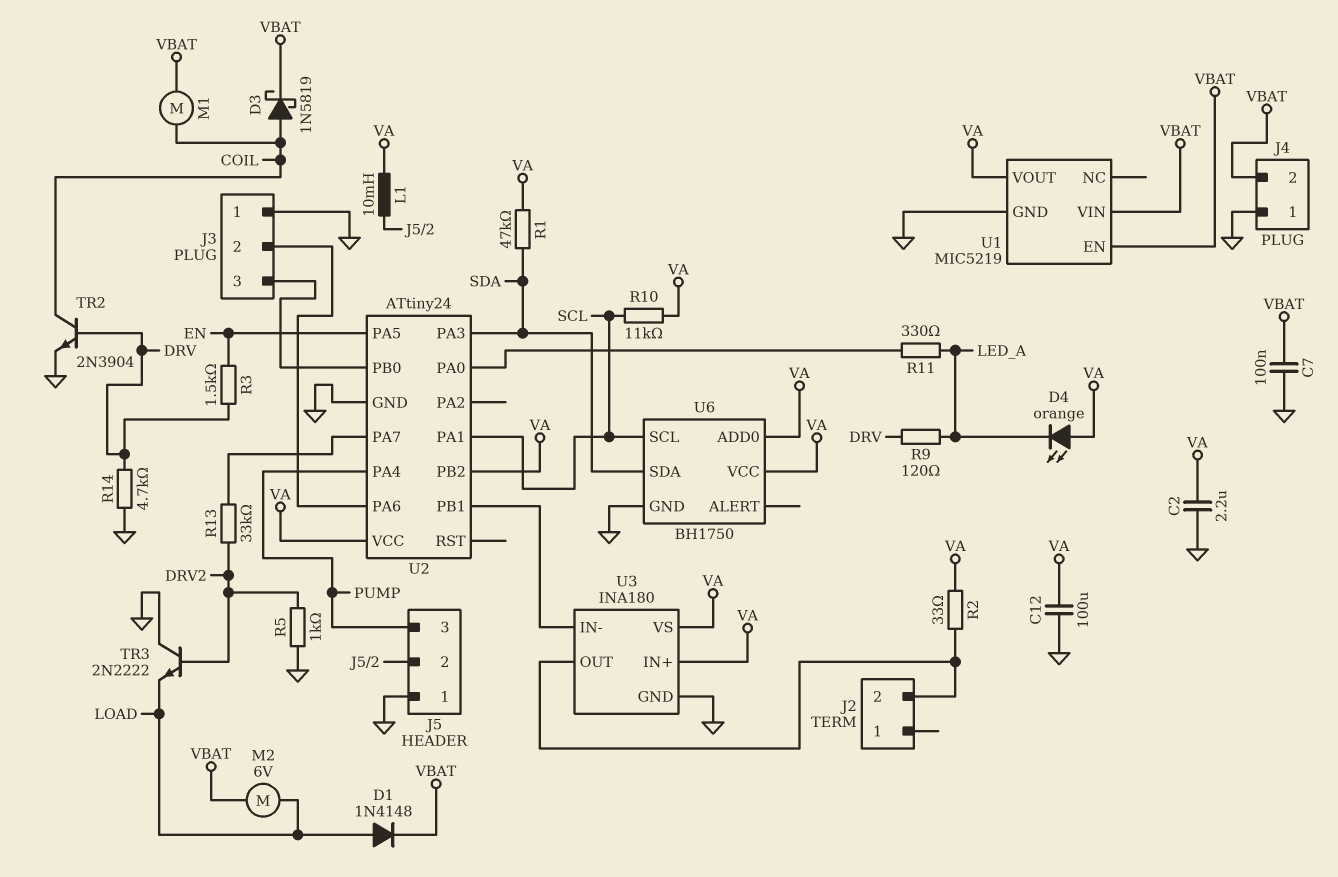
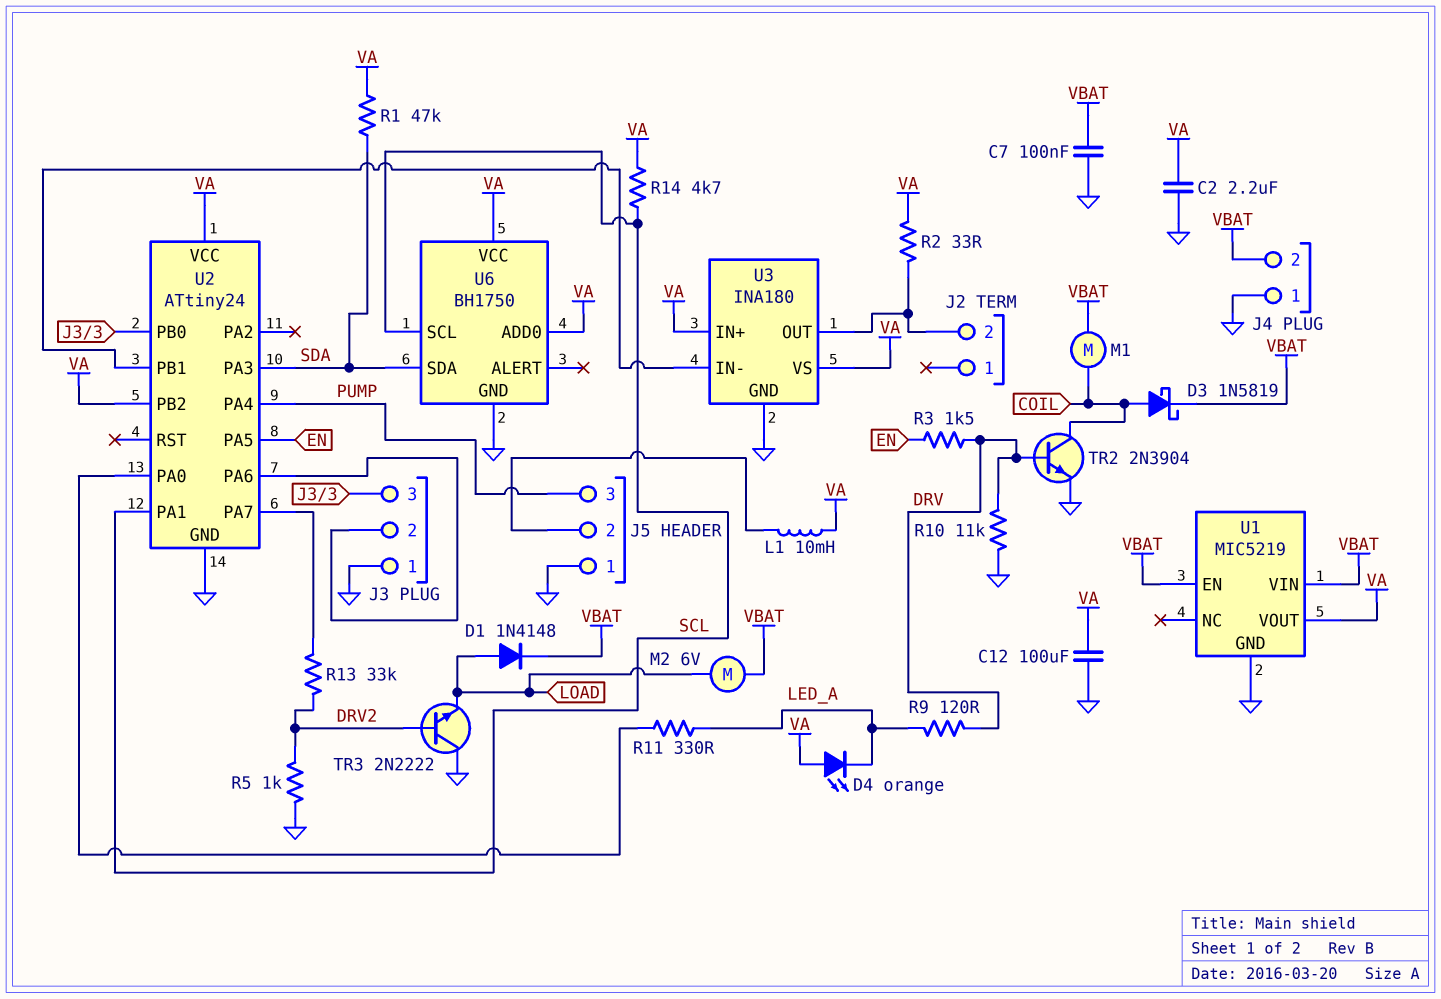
R10: 11k (SCL, VA) -> 11k (DRV, GND)
R14: 4.7k (DRV, GND) -> 4.7k (SCL, VA)

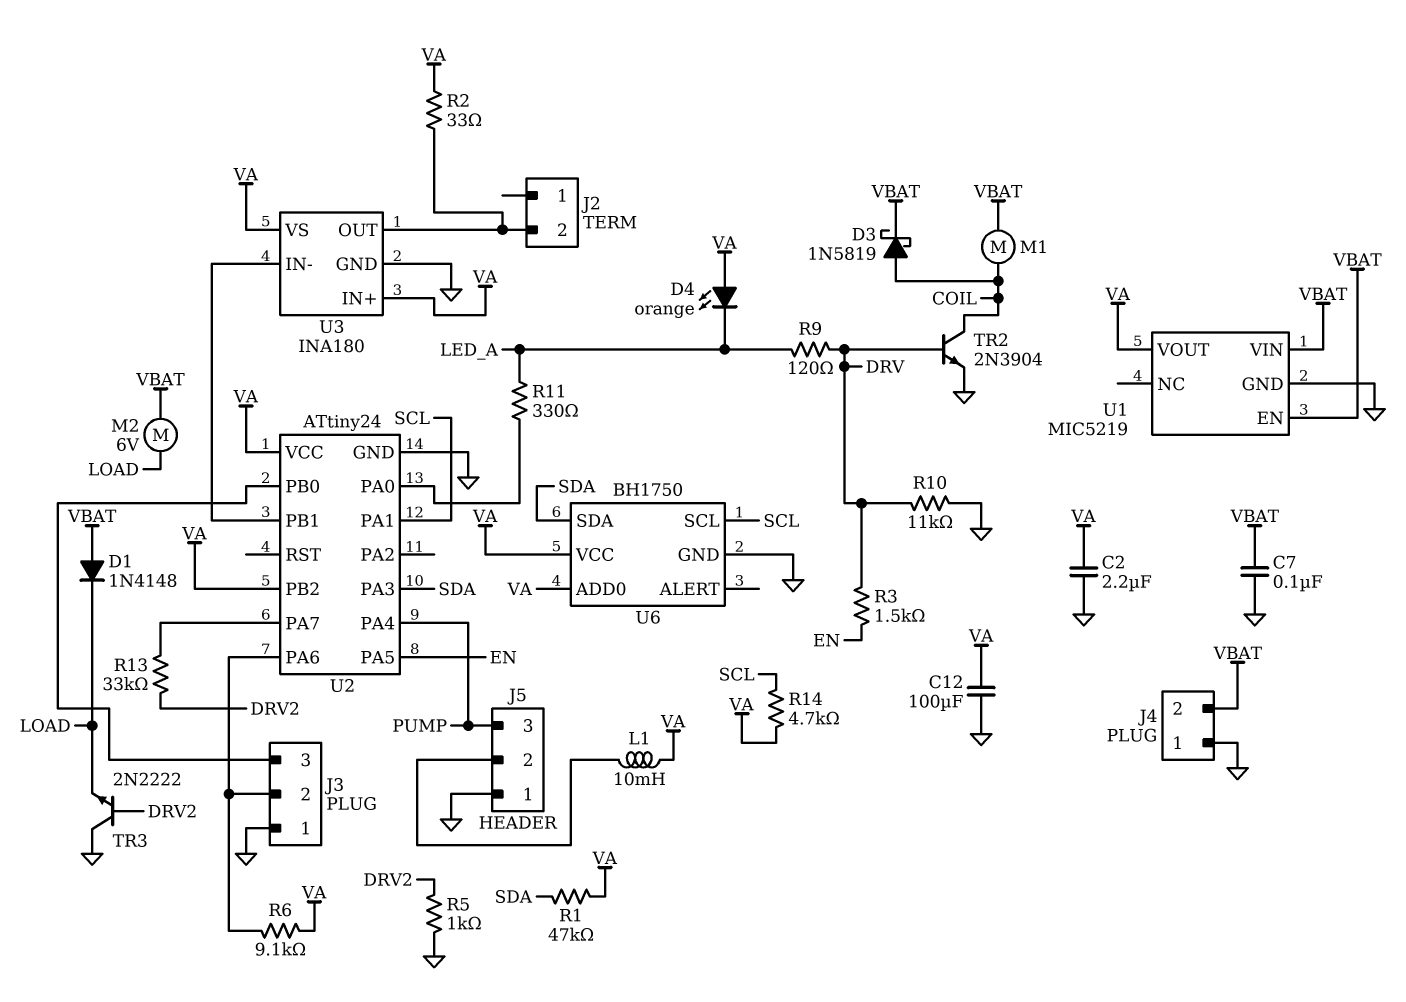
D1: diode 1N4148 (A LOAD, K VBAT) -> diode 1N4148 (A VBAT, K LOAD)
R6: none -> 9.1k (J3/2, VA)

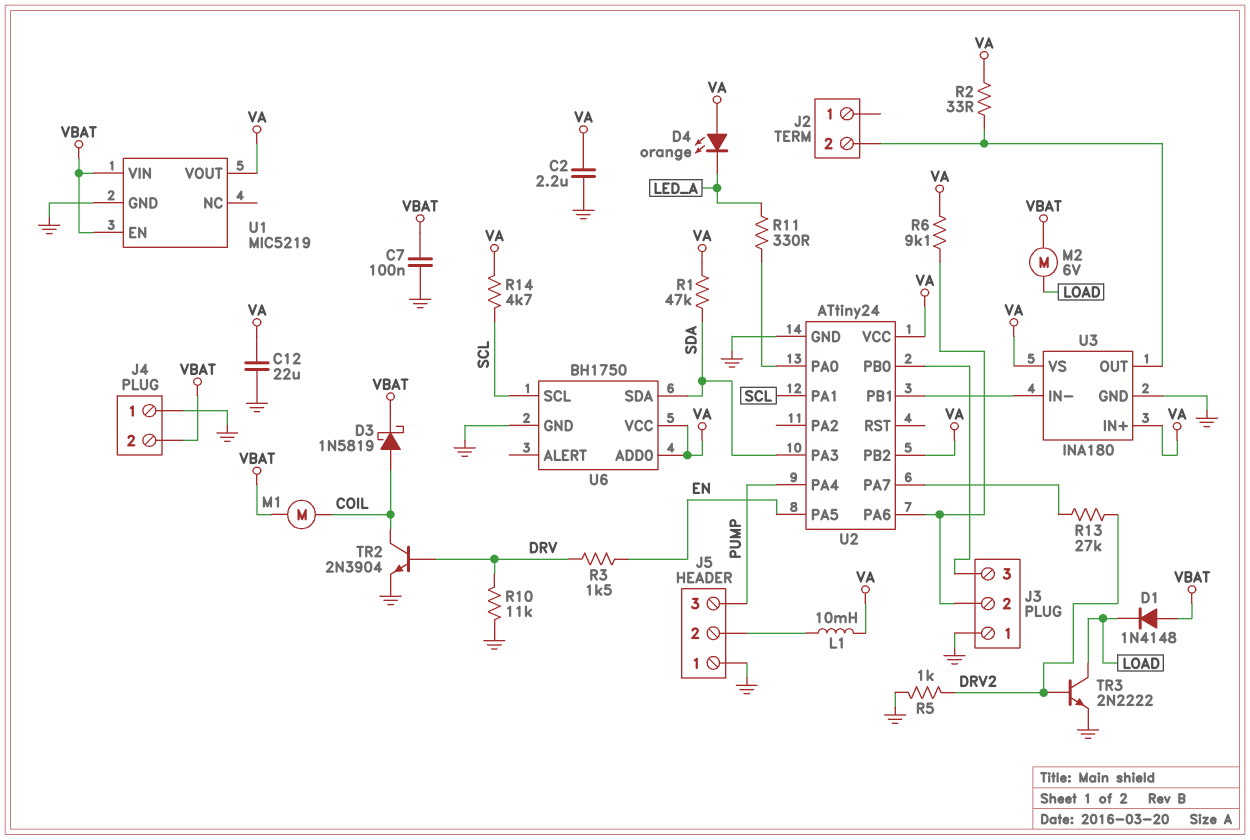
C12: 100uF (GND, VA) -> 22uF (GND, VA)
R9: 120 (DRV, LED_A) -> none
R13: 33k (DRV2, U2/PA7) -> 27k (DRV2, U2/PA7)
TR3: NPN 2N2222 (B DRV2, C GND, E LOAD) -> NPN 2N2222 (B DRV2, C LOAD, E GND)

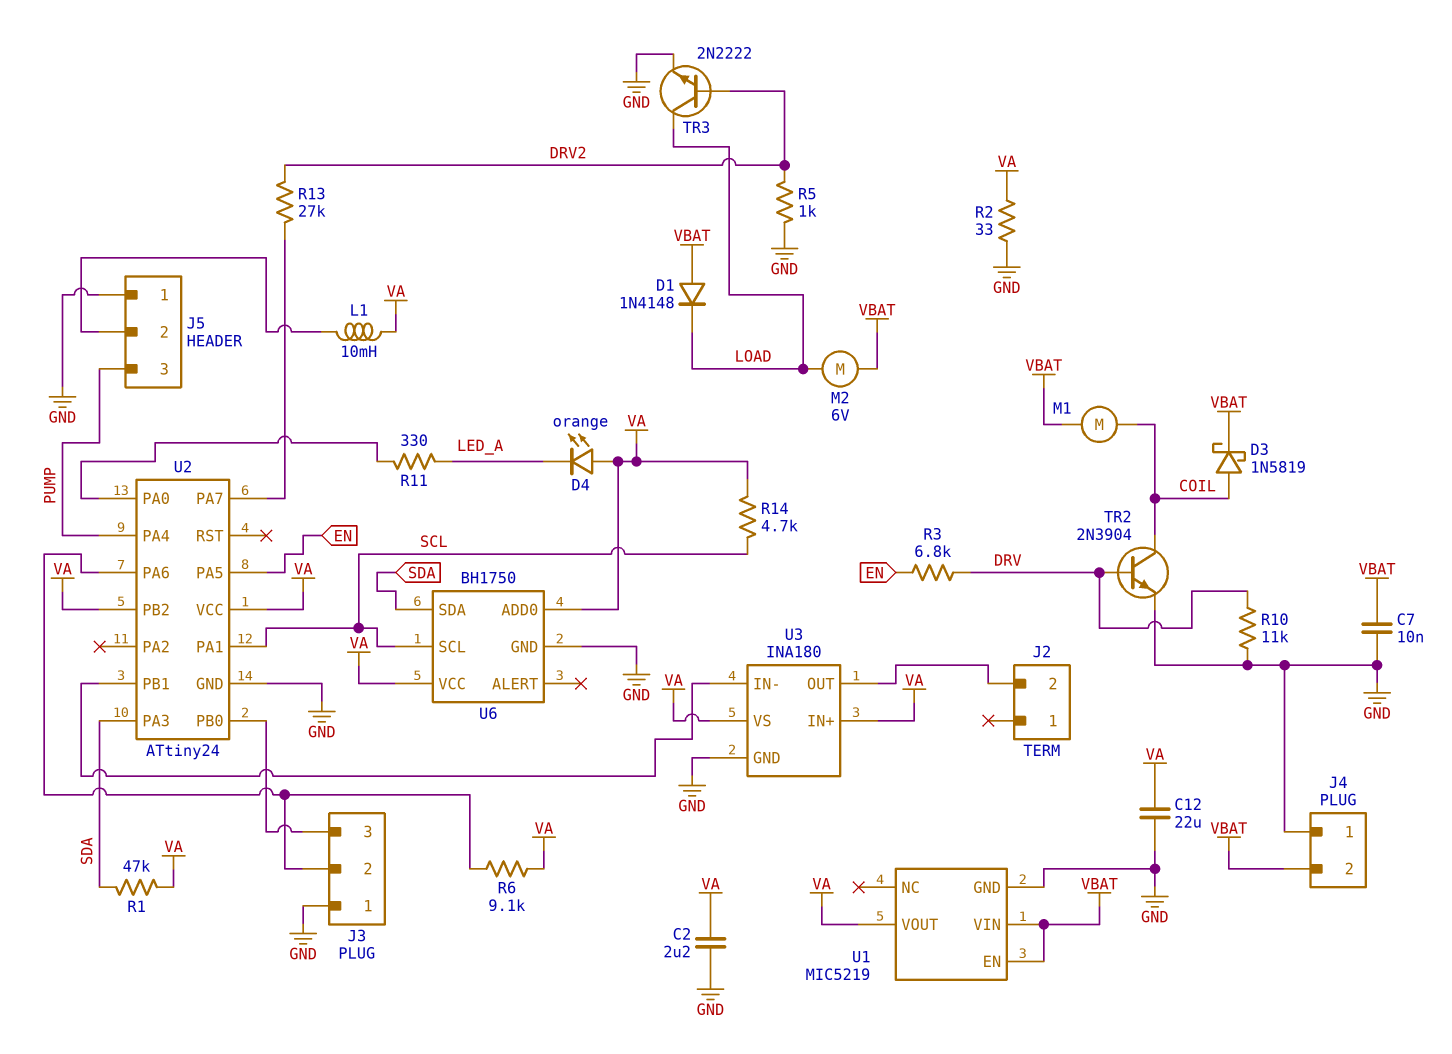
C7: 100nF (GND, VBAT) -> 10nF (GND, VBAT)
R2: 33 (J2/2, VA) -> 33 (GND, VA)
R3: 1.5k (DRV, EN) -> 6.8k (DRV, EN)

